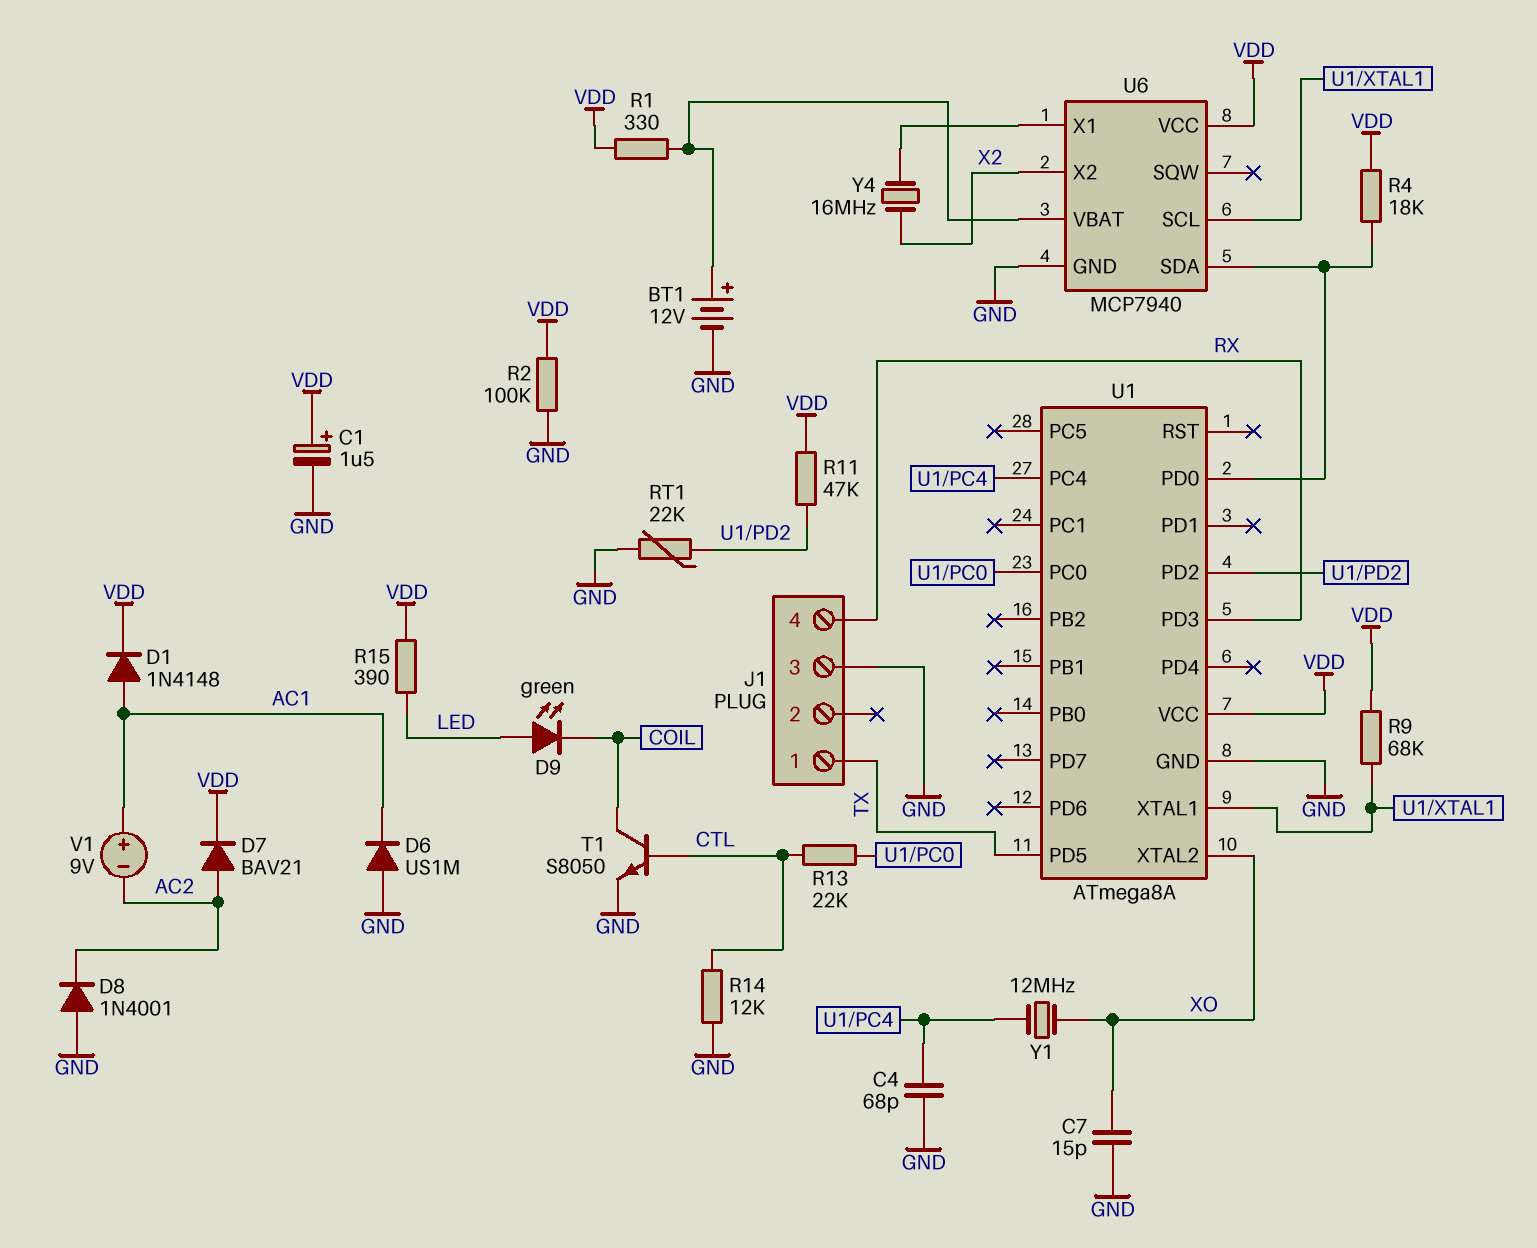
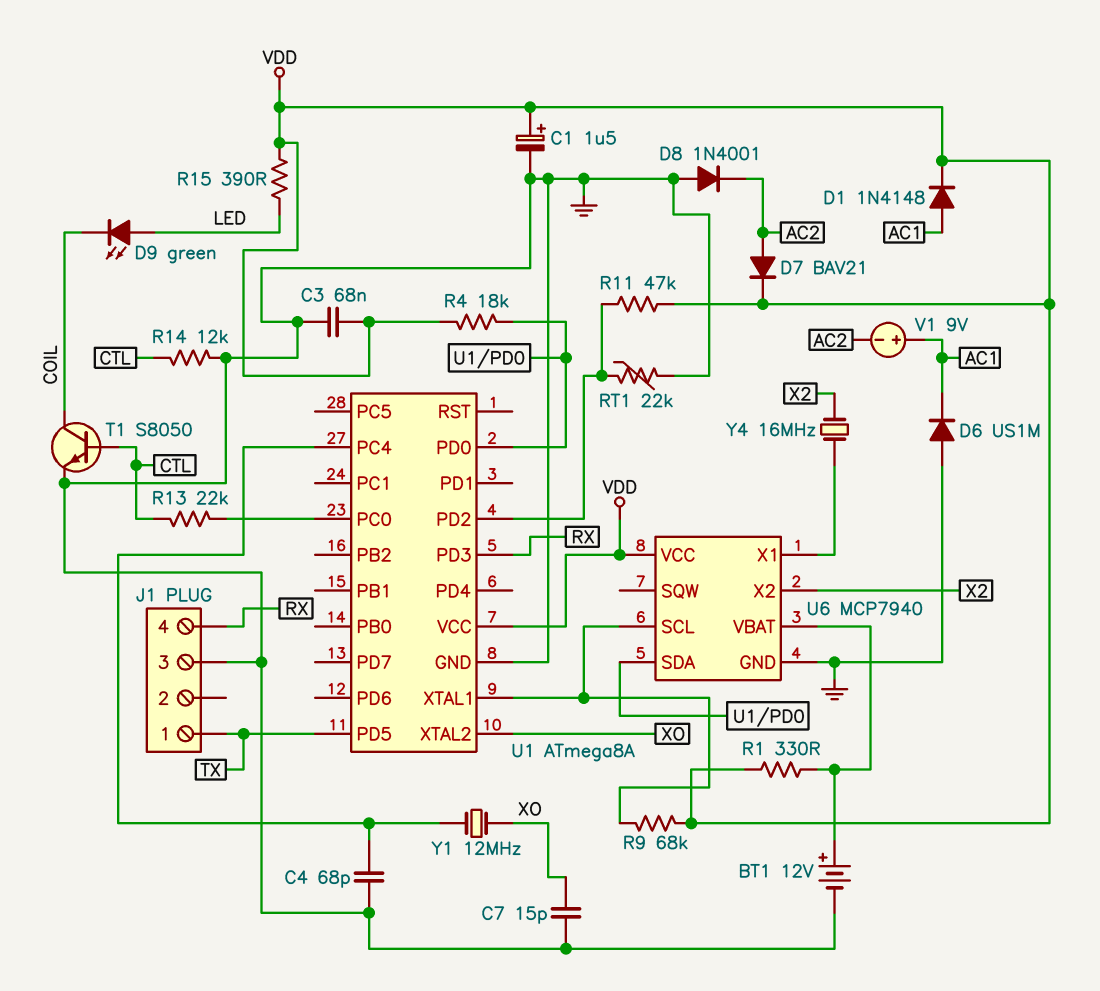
C3: none -> 68nF (GND, VDD)
R2: 100k (GND, VDD) -> none

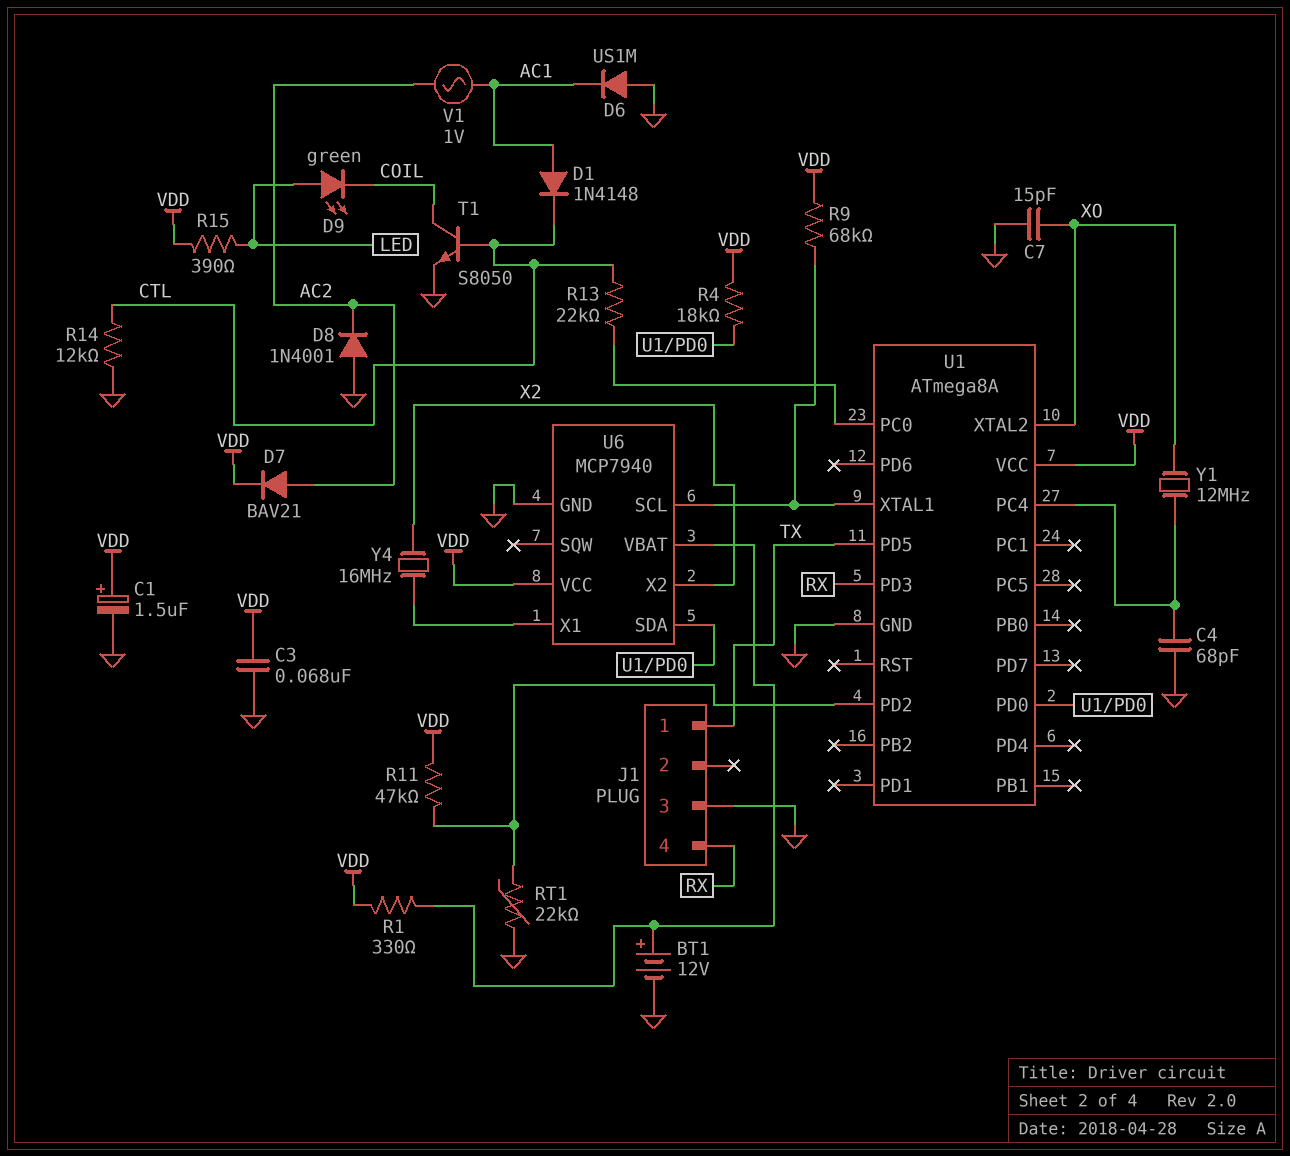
D1: diode 1N4148 (A AC1, K VDD) -> diode 1N4148 (A AC1, K CTL)
V1: 9V (plus AC1, minus AC2) -> AC 1V (AC1, AC2)

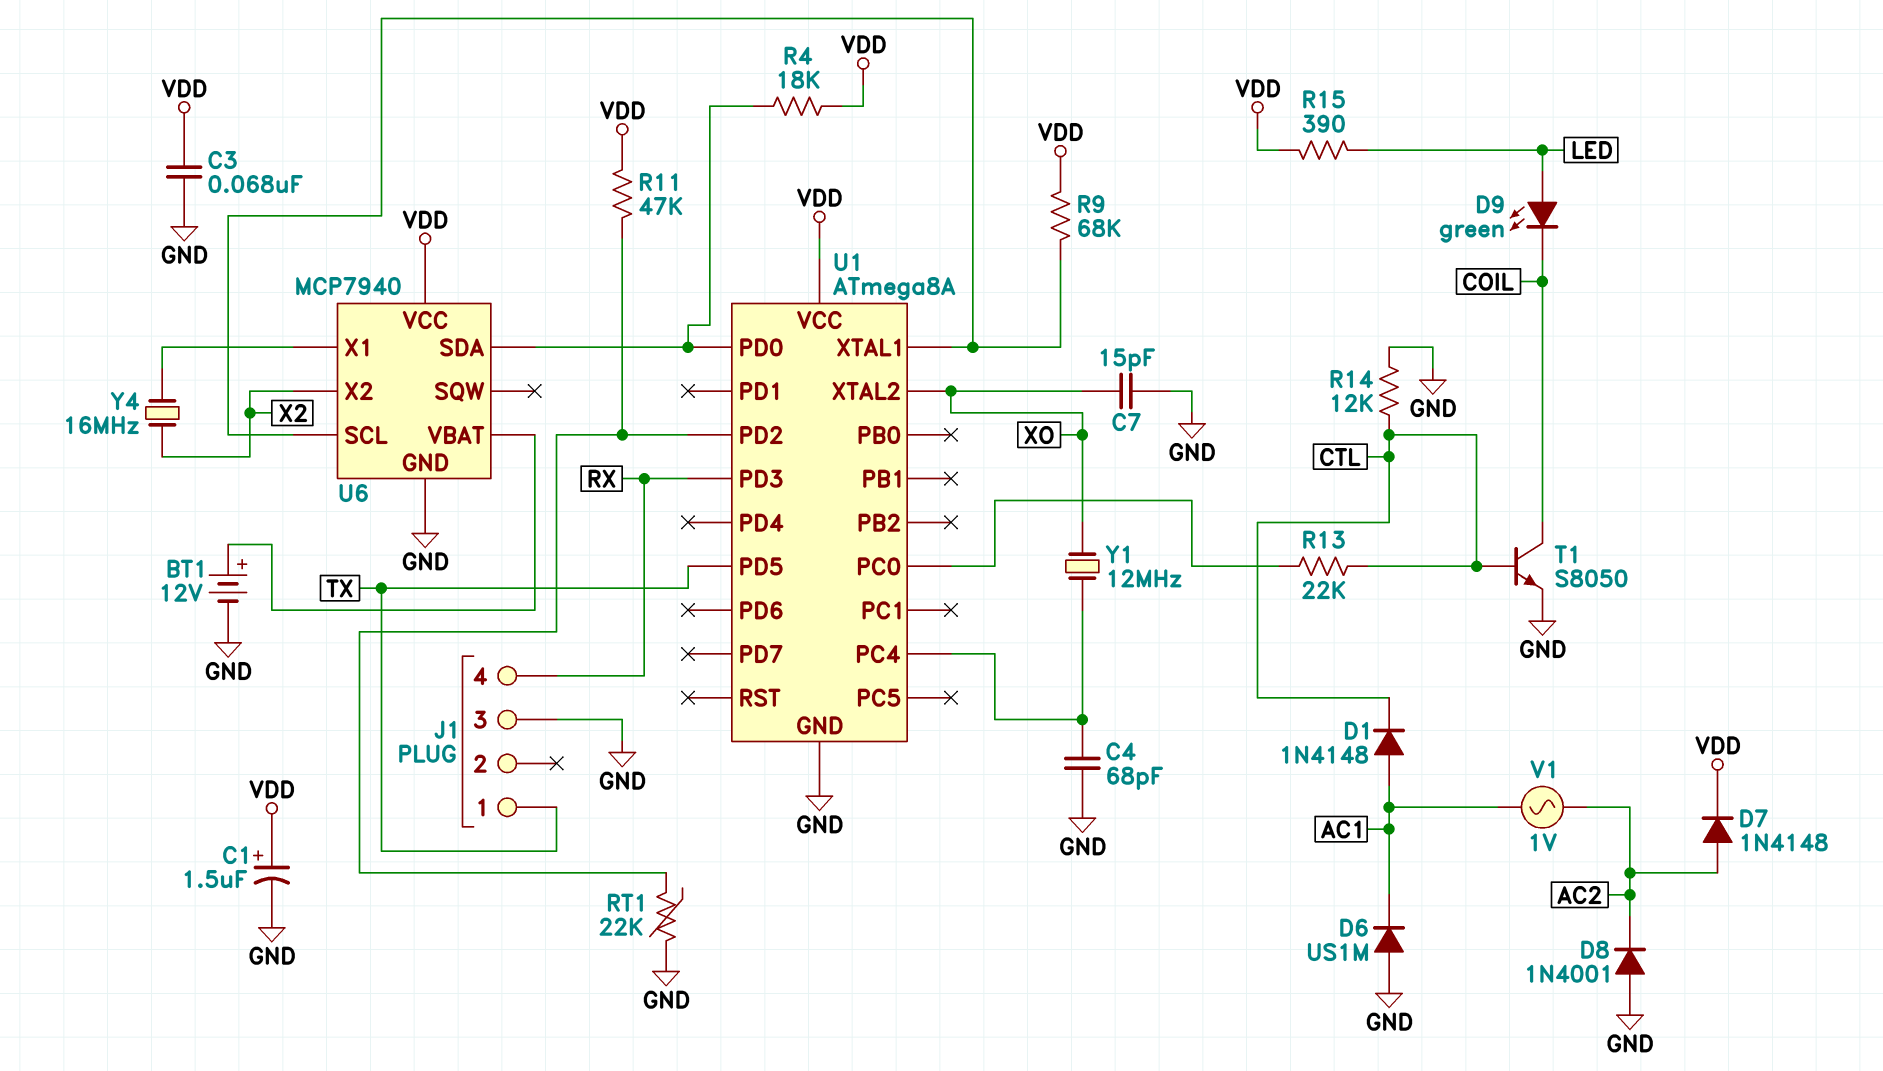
D7: diode BAV21 (A AC2, K VDD) -> diode 1N4148 (A AC2, K VDD)
R1: 330 (U6/VBAT, VDD) -> none

